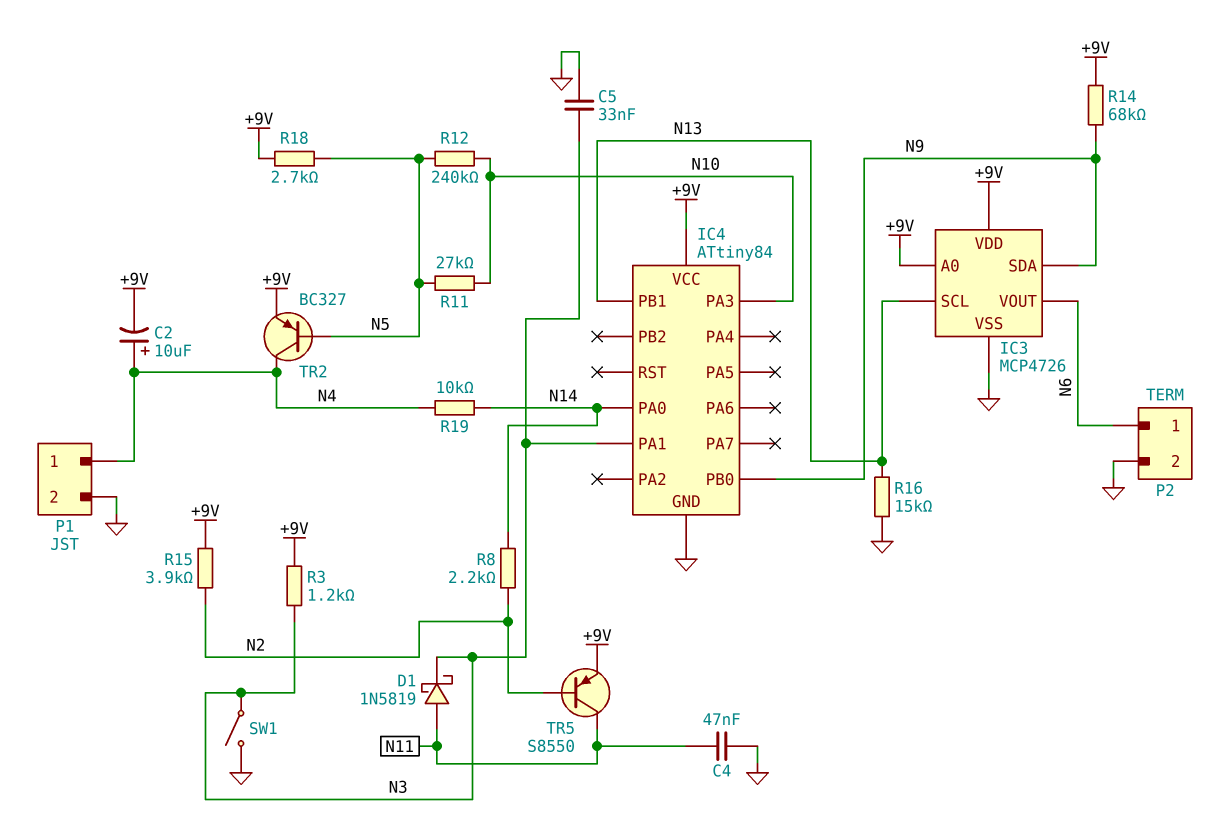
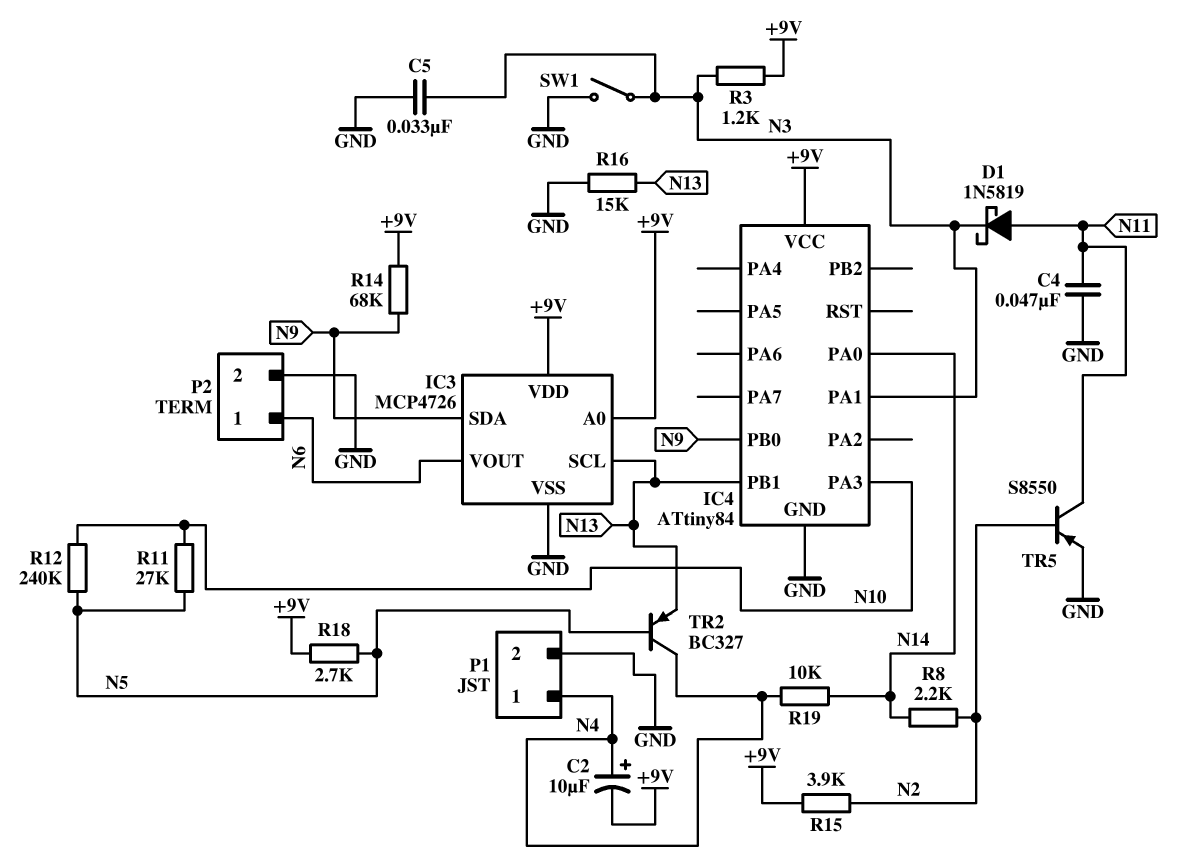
TR2: PNP BC327 (B N5, C N4, E +9V) -> PNP BC327 (B N5, C N4, E N13)
TR5: PNP S8550 (B N2, C N11, E +9V) -> PNP S8550 (B N2, C N11, E GND)

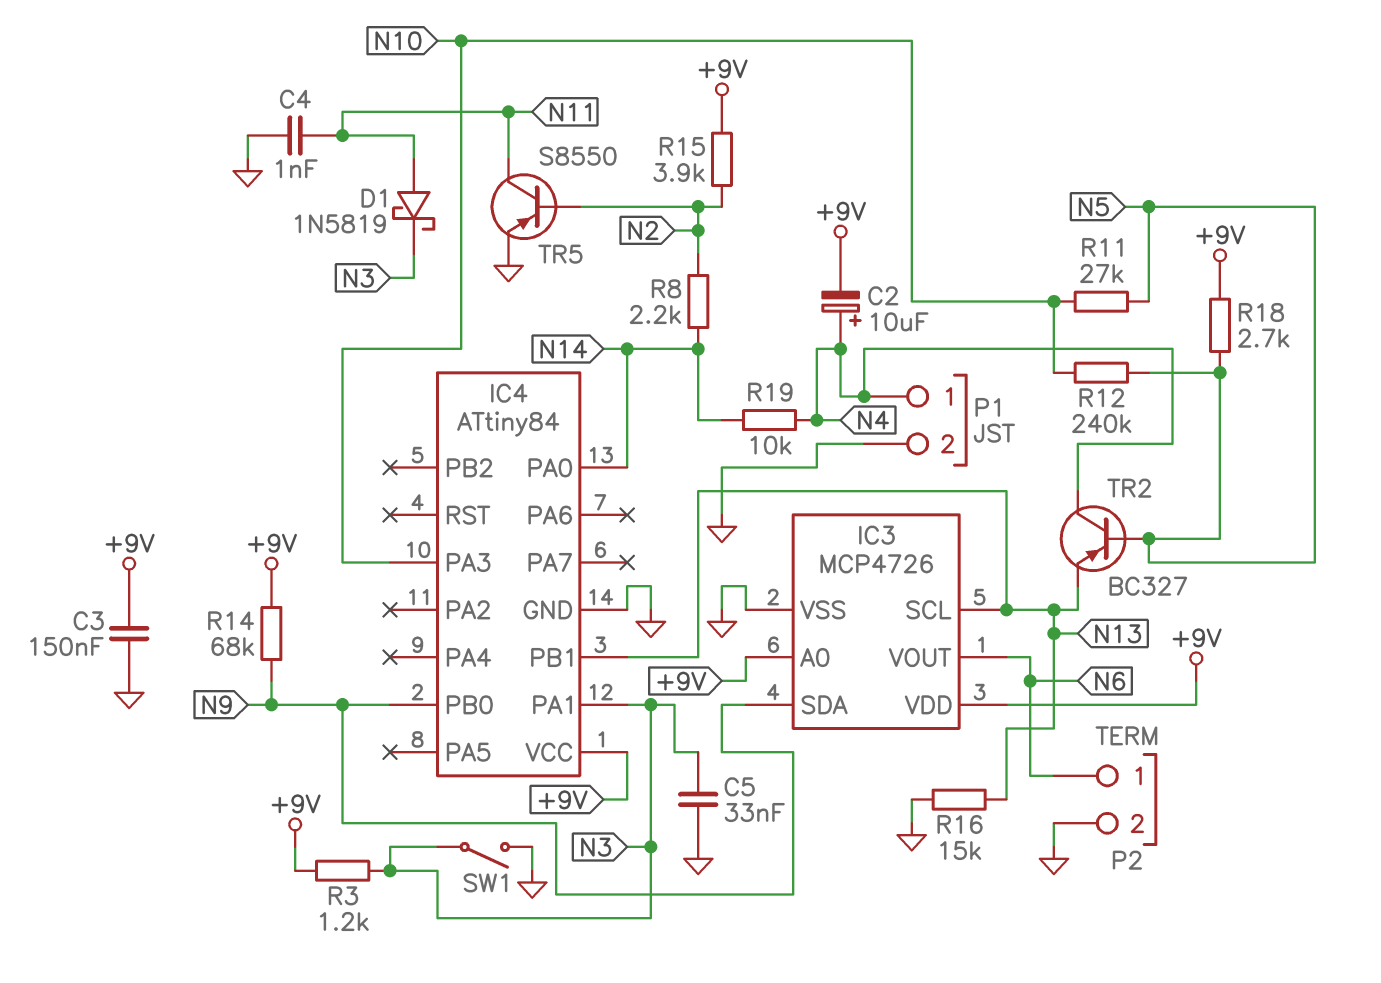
C3: none -> 150nF (+9V, GND)
C4: 47nF (GND, N11) -> 1nF (GND, N11)

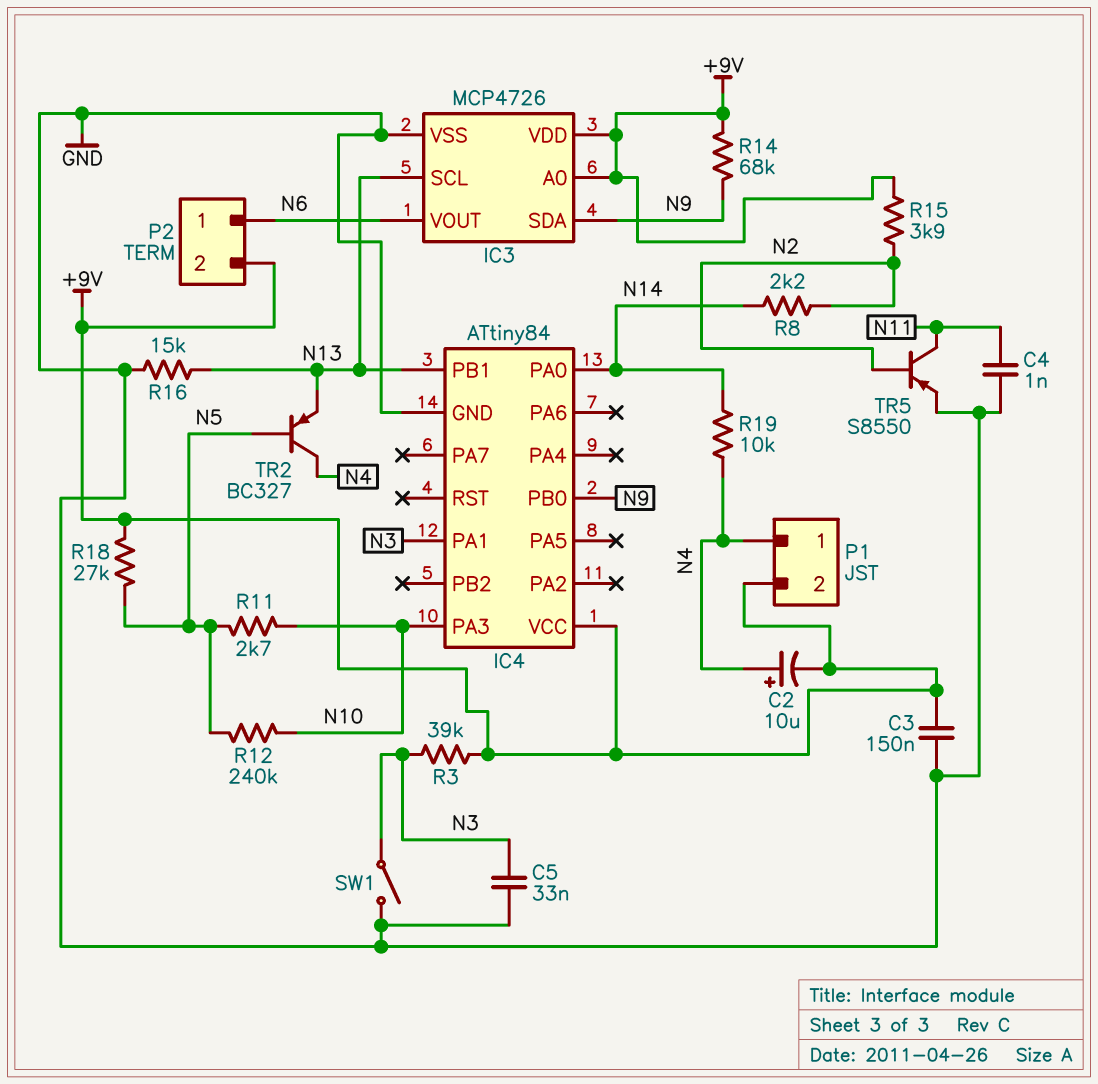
D1: schottky 1N5819 (A N11, K N3) -> none
P1 pin 2: GND -> +9V
P2 pin 2: GND -> +9V
R3: 1.2k (+9V, N3) -> 39k (+9V, N3)
R11: 27k (N5, N10) -> 2.7k (N5, N10)
R18: 2.7k (+9V, N5) -> 27k (+9V, N5)

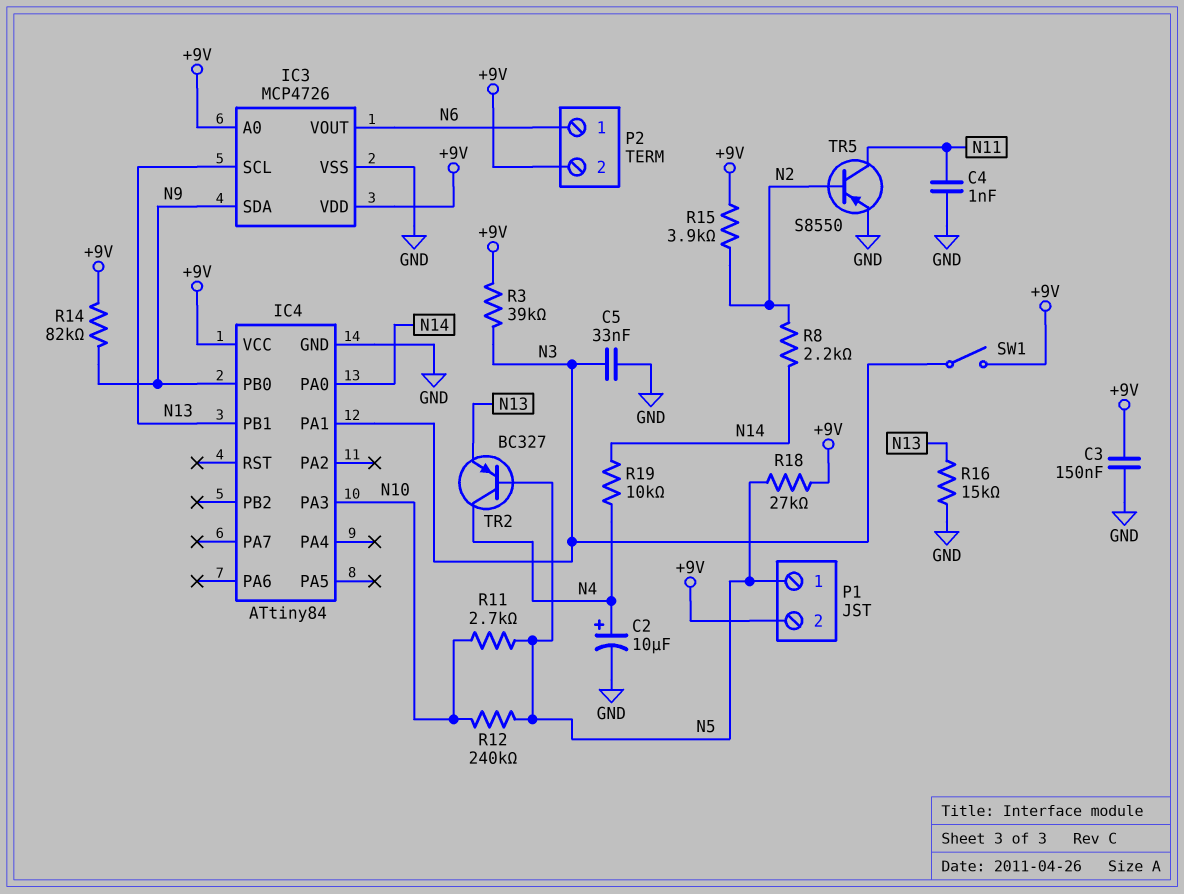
C2: 10uF (plus N4, minus +9V) -> 10uF (plus N4, minus GND)
P1 pin 1: N4 -> N5
R14: 68k (+9V, N9) -> 82k (+9V, N9)
SW1: switch (GND, N3) -> switch (+9V, N3)

